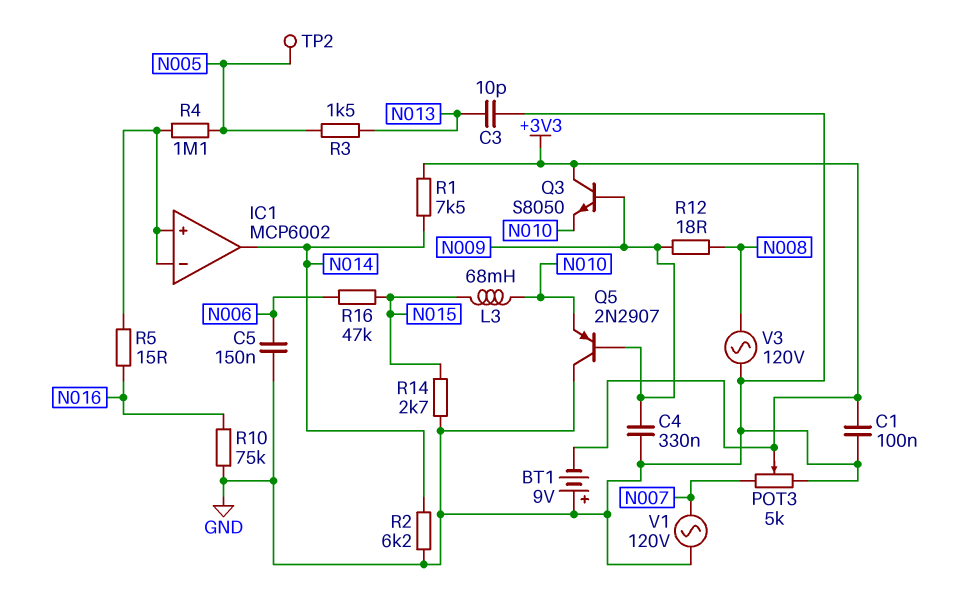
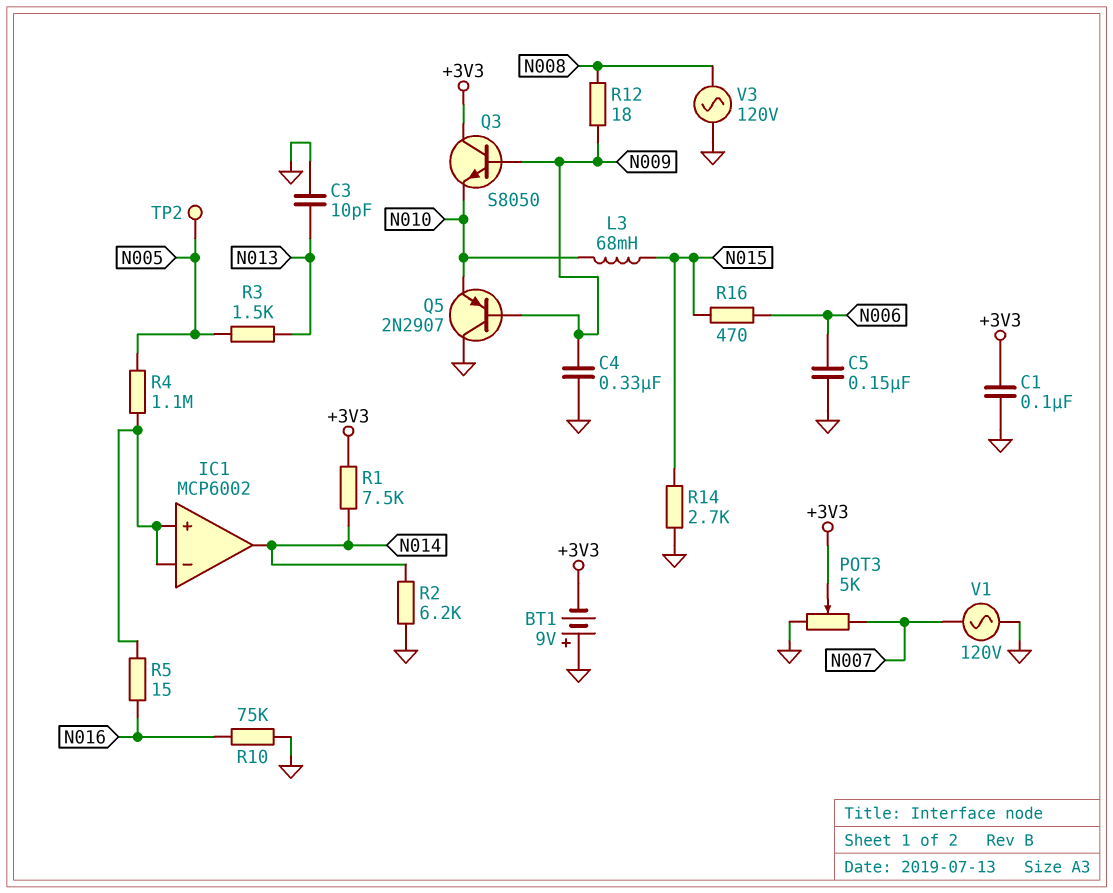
R16: 47k (N006, N015) -> 470 (N006, N015)

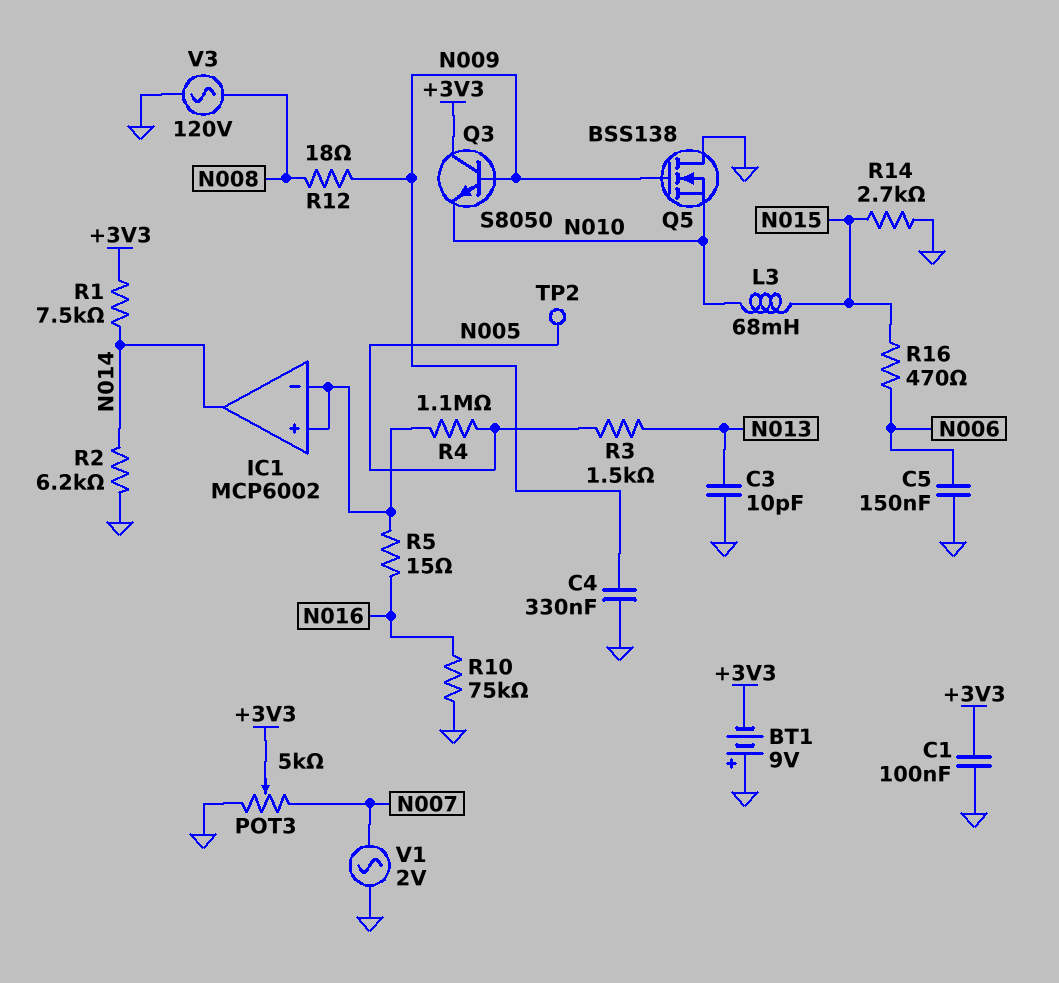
Q5: PNP 2N2907 (B N009, C GND, E N010) -> NMOS BSS138 (G N009, D GND, S N010)
V1: AC 120V (GND, N007) -> AC 2V (GND, N007)

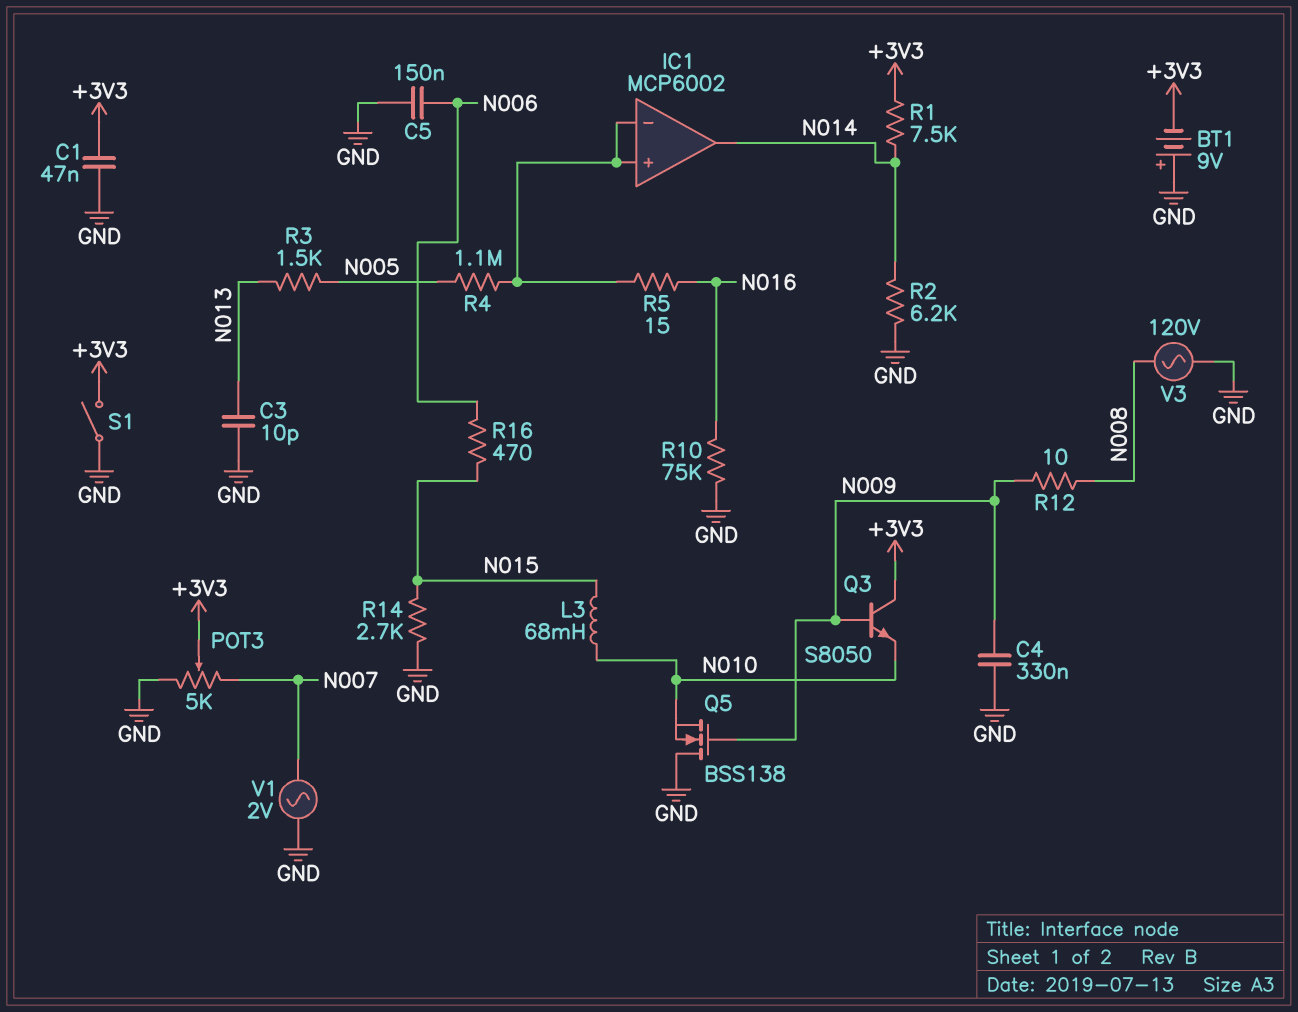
C1: 100nF (+3V3, GND) -> 47nF (+3V3, GND)
R12: 18 (N008, N009) -> 10 (N008, N009)
S1: none -> switch (+3V3, GND)
TP2: test point (N005) -> none

